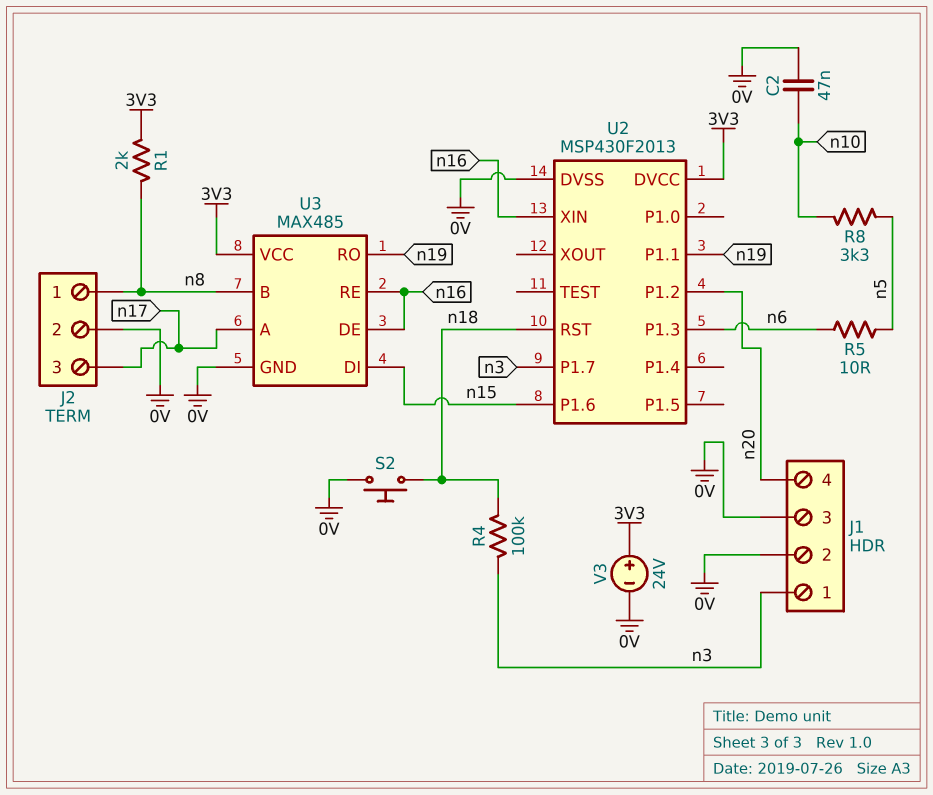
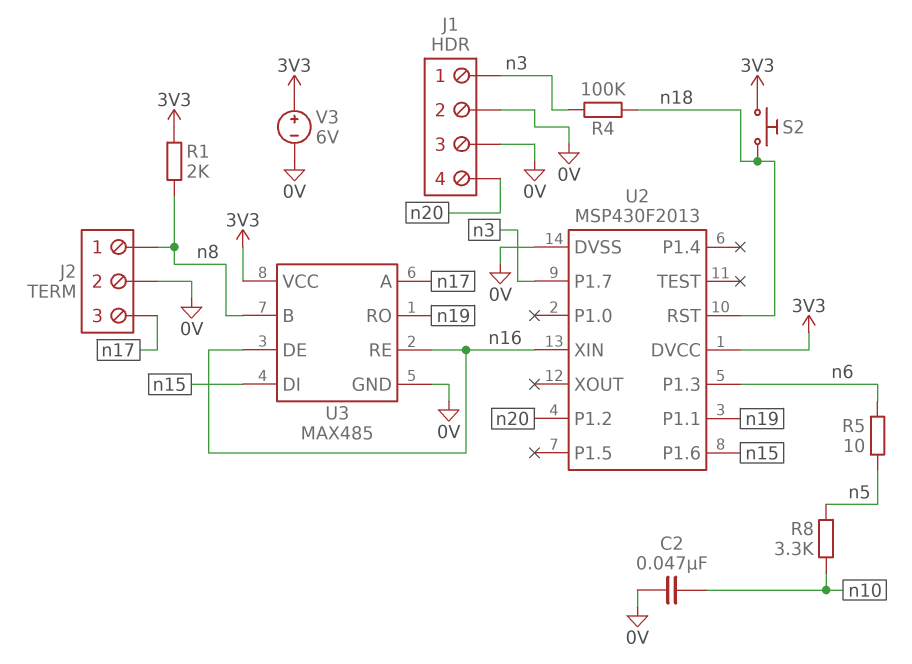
S2: button (0V, n18) -> button (3V3, n18)
V3: 24V (plus 3V3, minus 0V) -> 6V (plus 3V3, minus 0V)

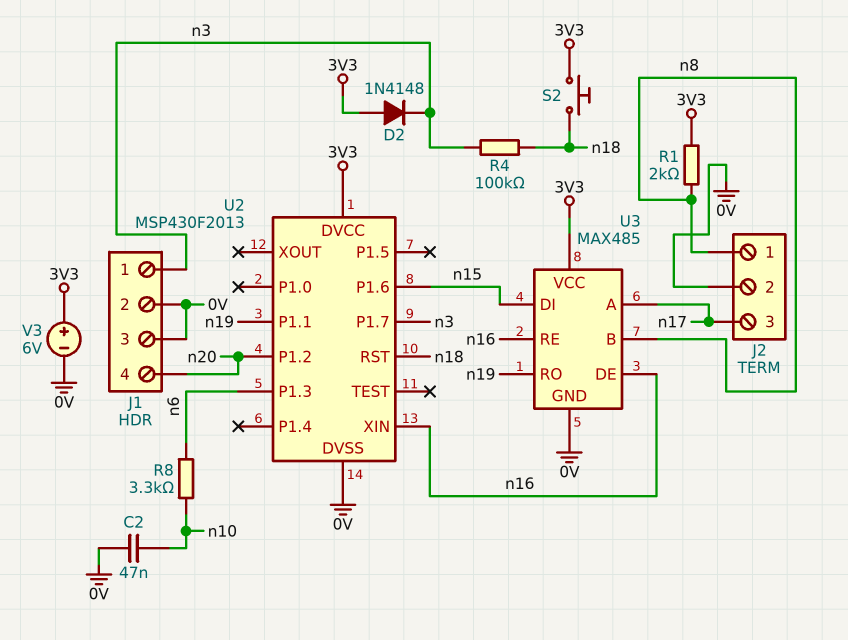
D2: none -> diode 1N4148 (A 3V3, K n3)
R5: 10 (n5, n6) -> none
R8: 3.3k (n5, n10) -> 3.3k (n6, n10)

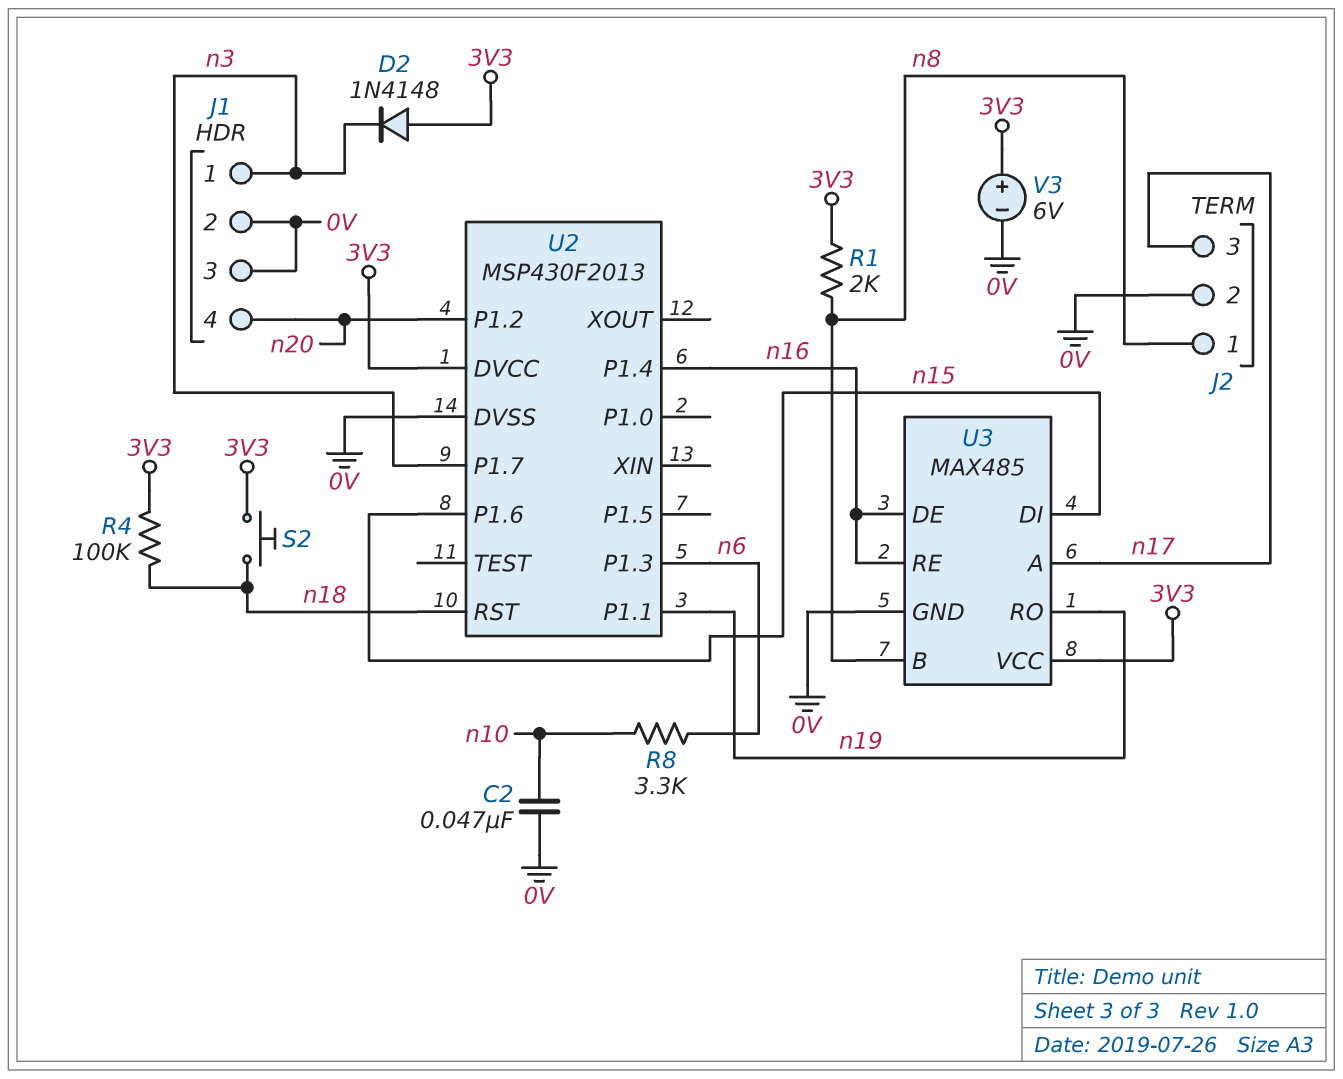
R4: 100k (n3, n18) -> 100k (3V3, n18)
U2 pin P1.4: none -> n16
U2 pin XIN: n16 -> none

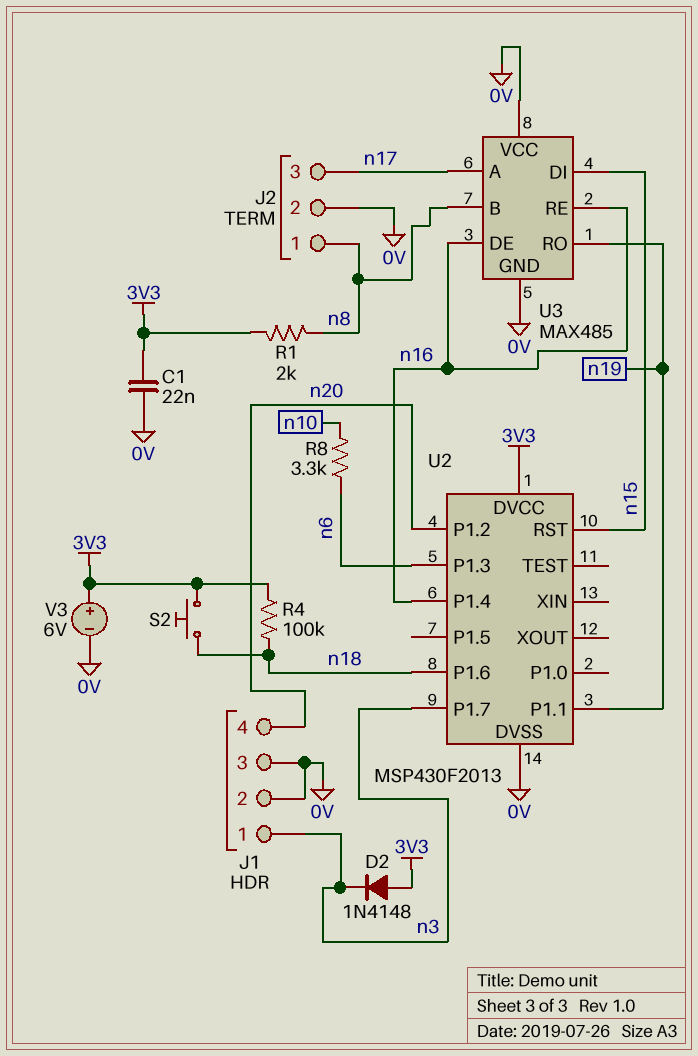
C1: none -> 22nF (0V, 3V3)
C2: 47nF (0V, n10) -> none
U2 pin P1.6: n15 -> n18
U2 pin RST: n18 -> n15
U3 pin VCC: 3V3 -> 0V

